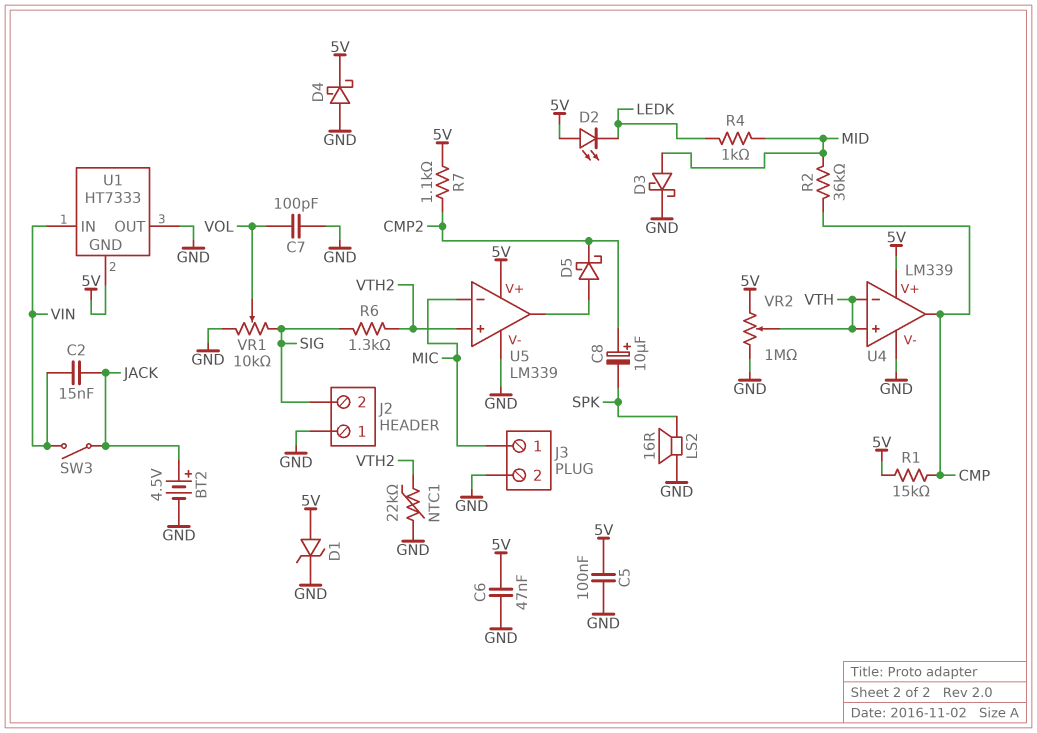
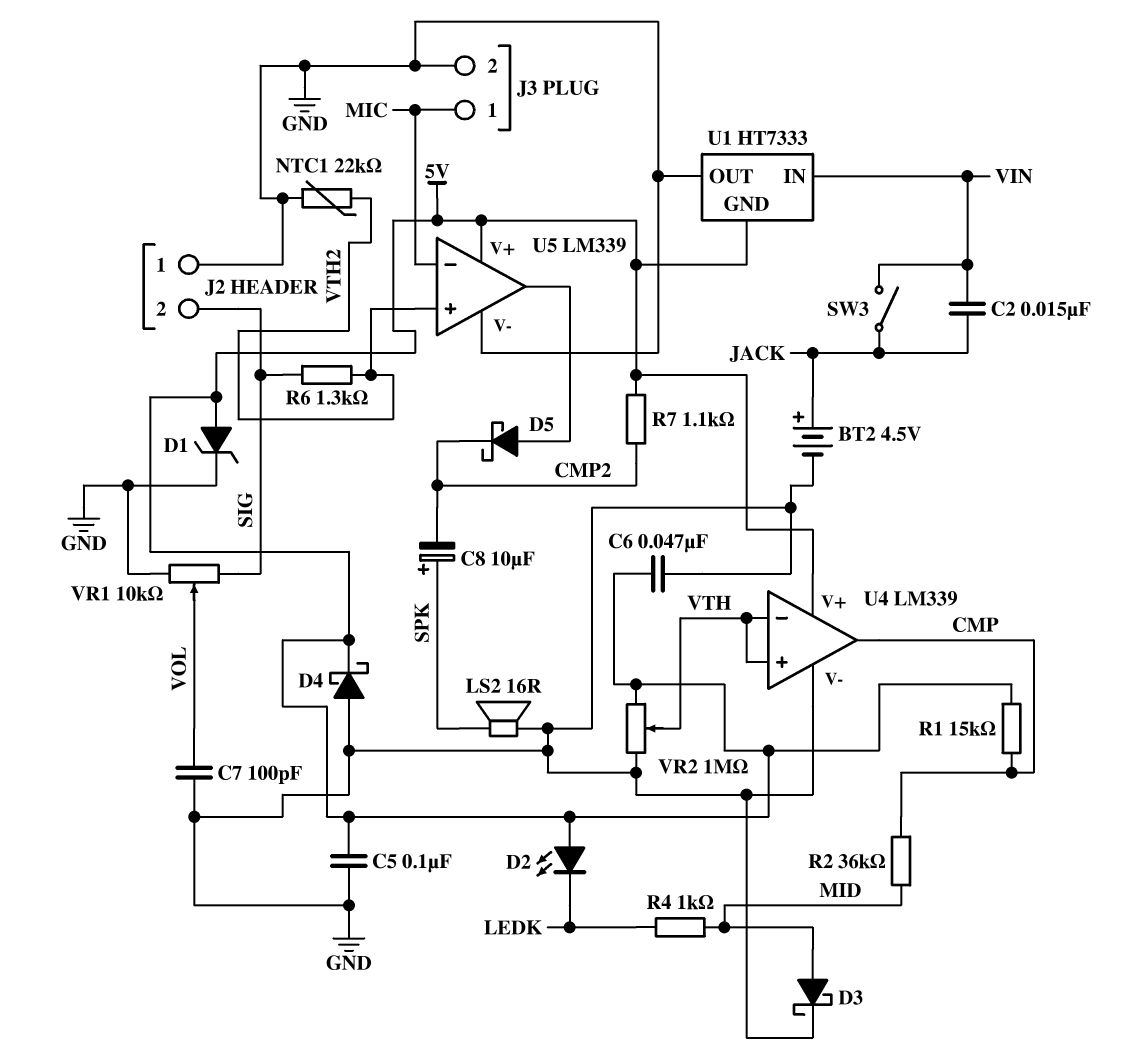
C8: 10uF (plus CMP2, minus SPK) -> 10uF (plus SPK, minus CMP2)

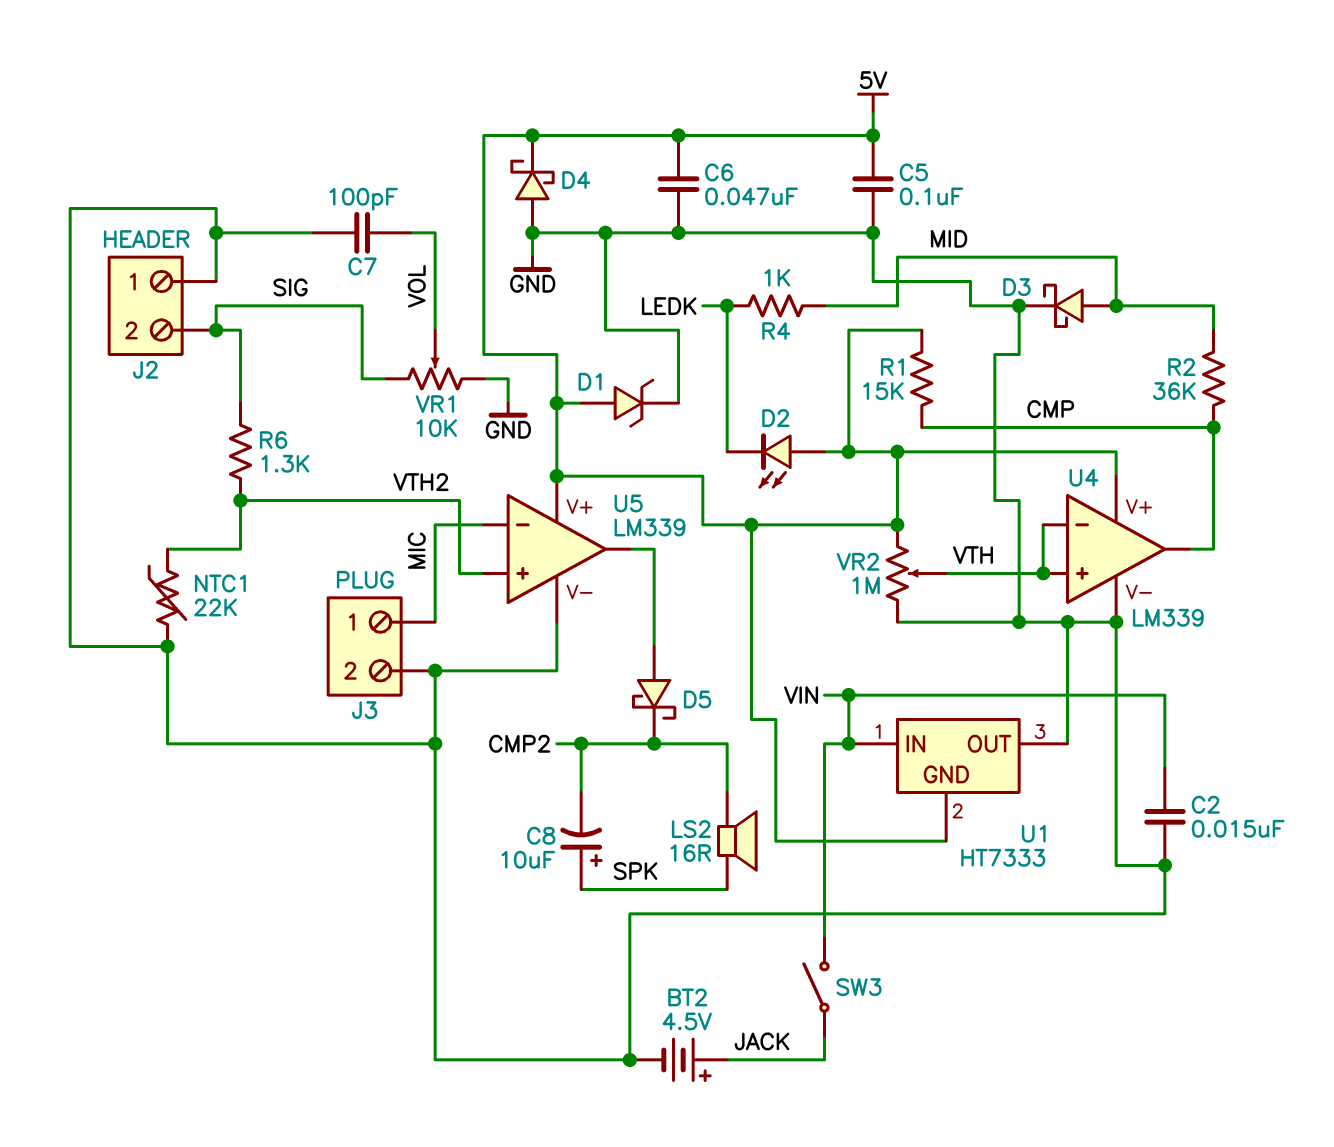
C2: 15nF (JACK, VIN) -> 15nF (GND, VIN)
LS2: speaker 16R (GND, SPK) -> speaker 16R (CMP2, SPK)
R7: 1.1k (5V, CMP2) -> none

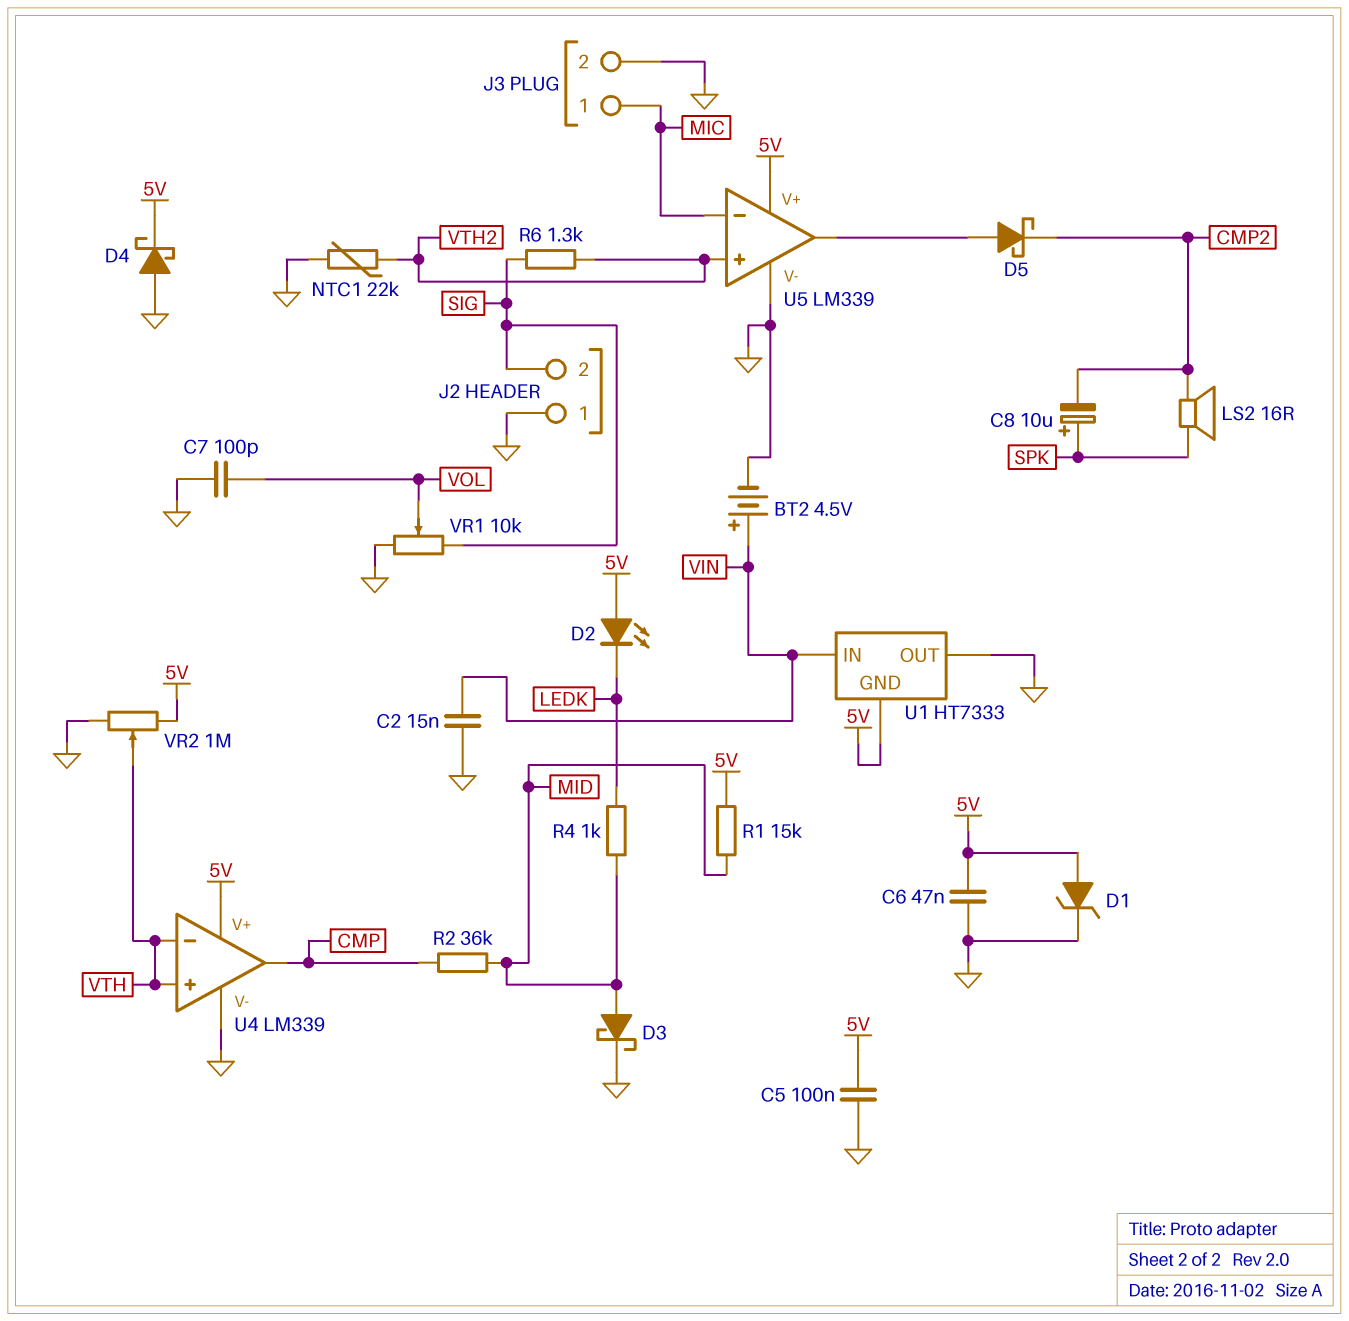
BT2: 4.5V (plus JACK, minus GND) -> 4.5V (plus VIN, minus GND)
R1: 15k (5V, CMP) -> 15k (5V, MID)
SW3: switch (JACK, VIN) -> none

